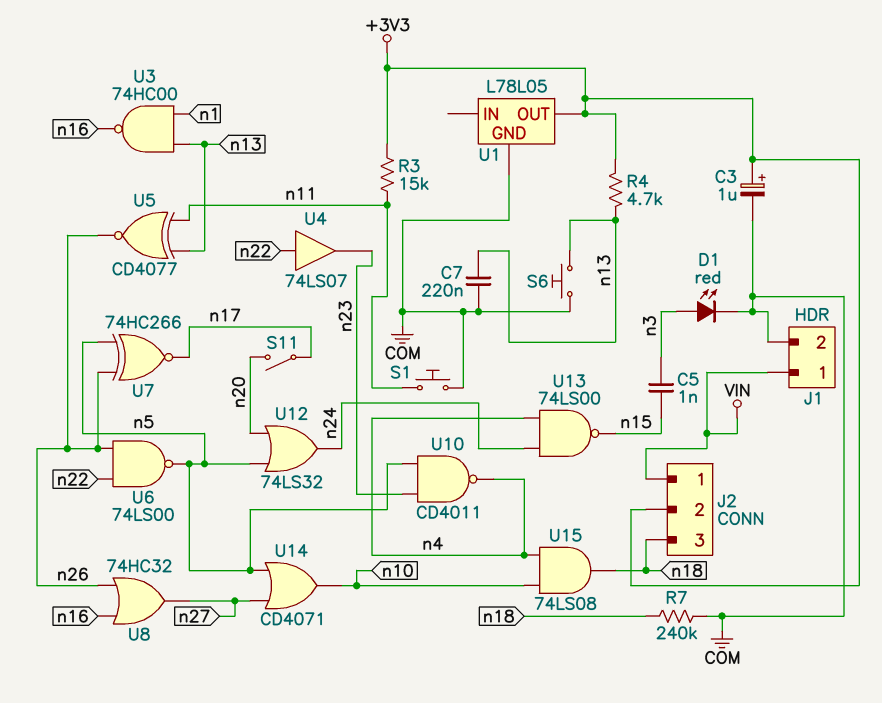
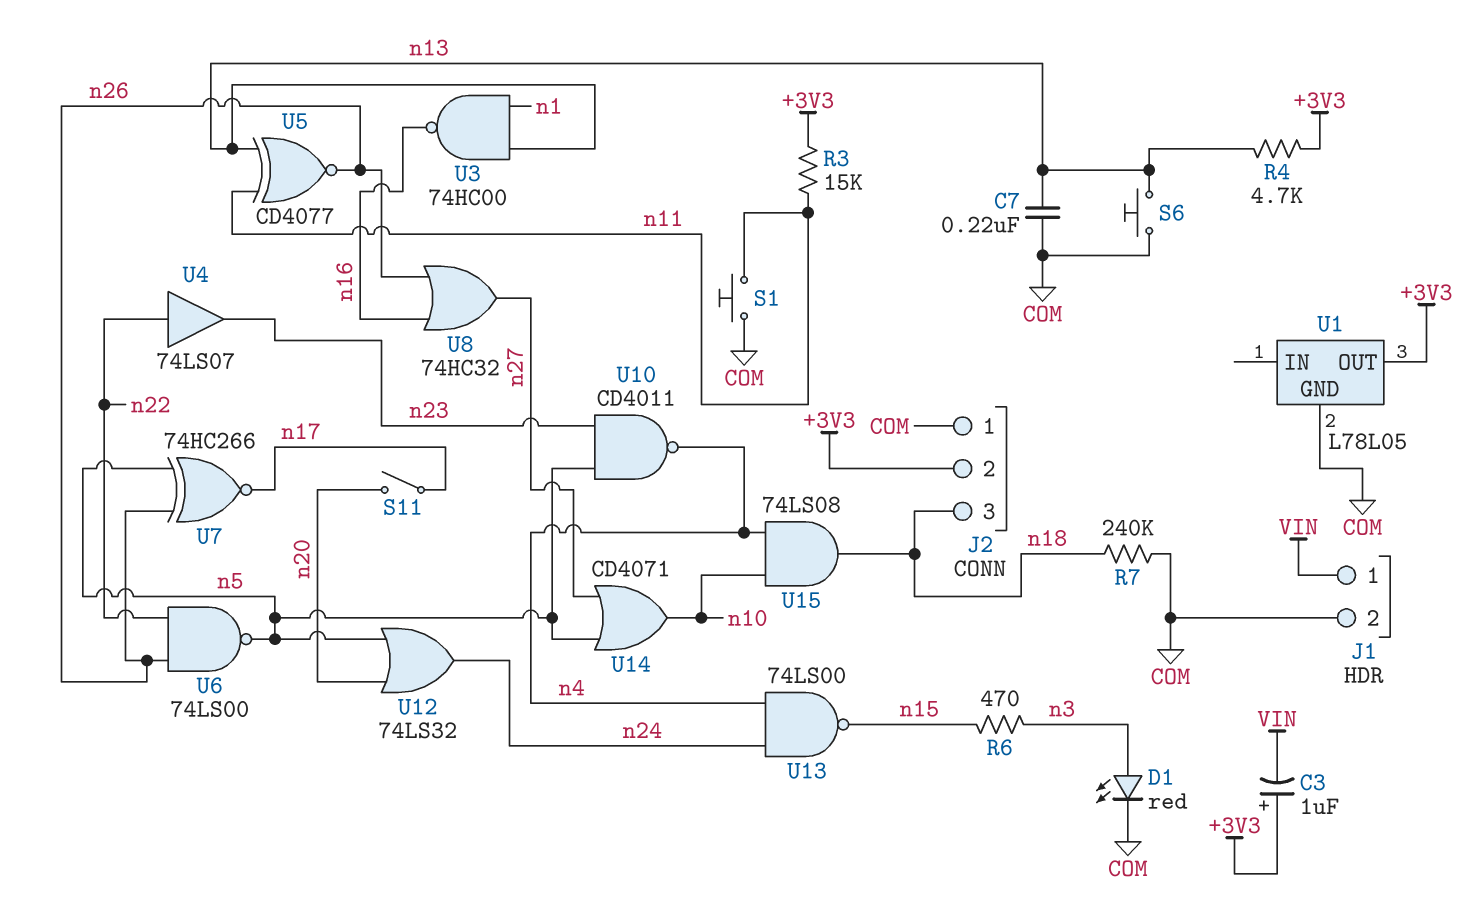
C3: 1uF (plus +3V3, minus COM) -> 1uF (plus +3V3, minus VIN)
C5: 1nF (n3, n15) -> none
J2 pin 1: VIN -> COM
R6: none -> 470 (n3, n15)

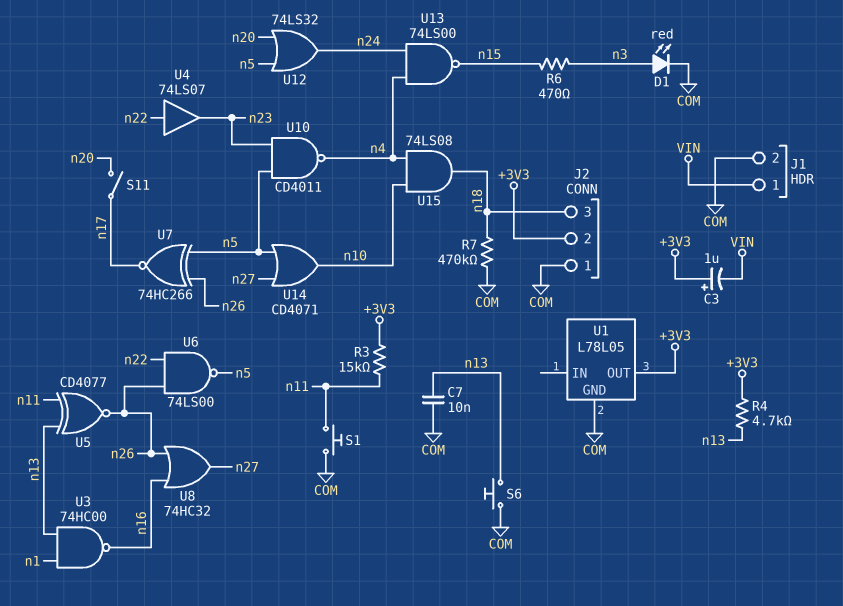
C7: 220nF (COM, n13) -> 10nF (COM, n13)
R7: 240k (COM, n18) -> 470k (COM, n18)

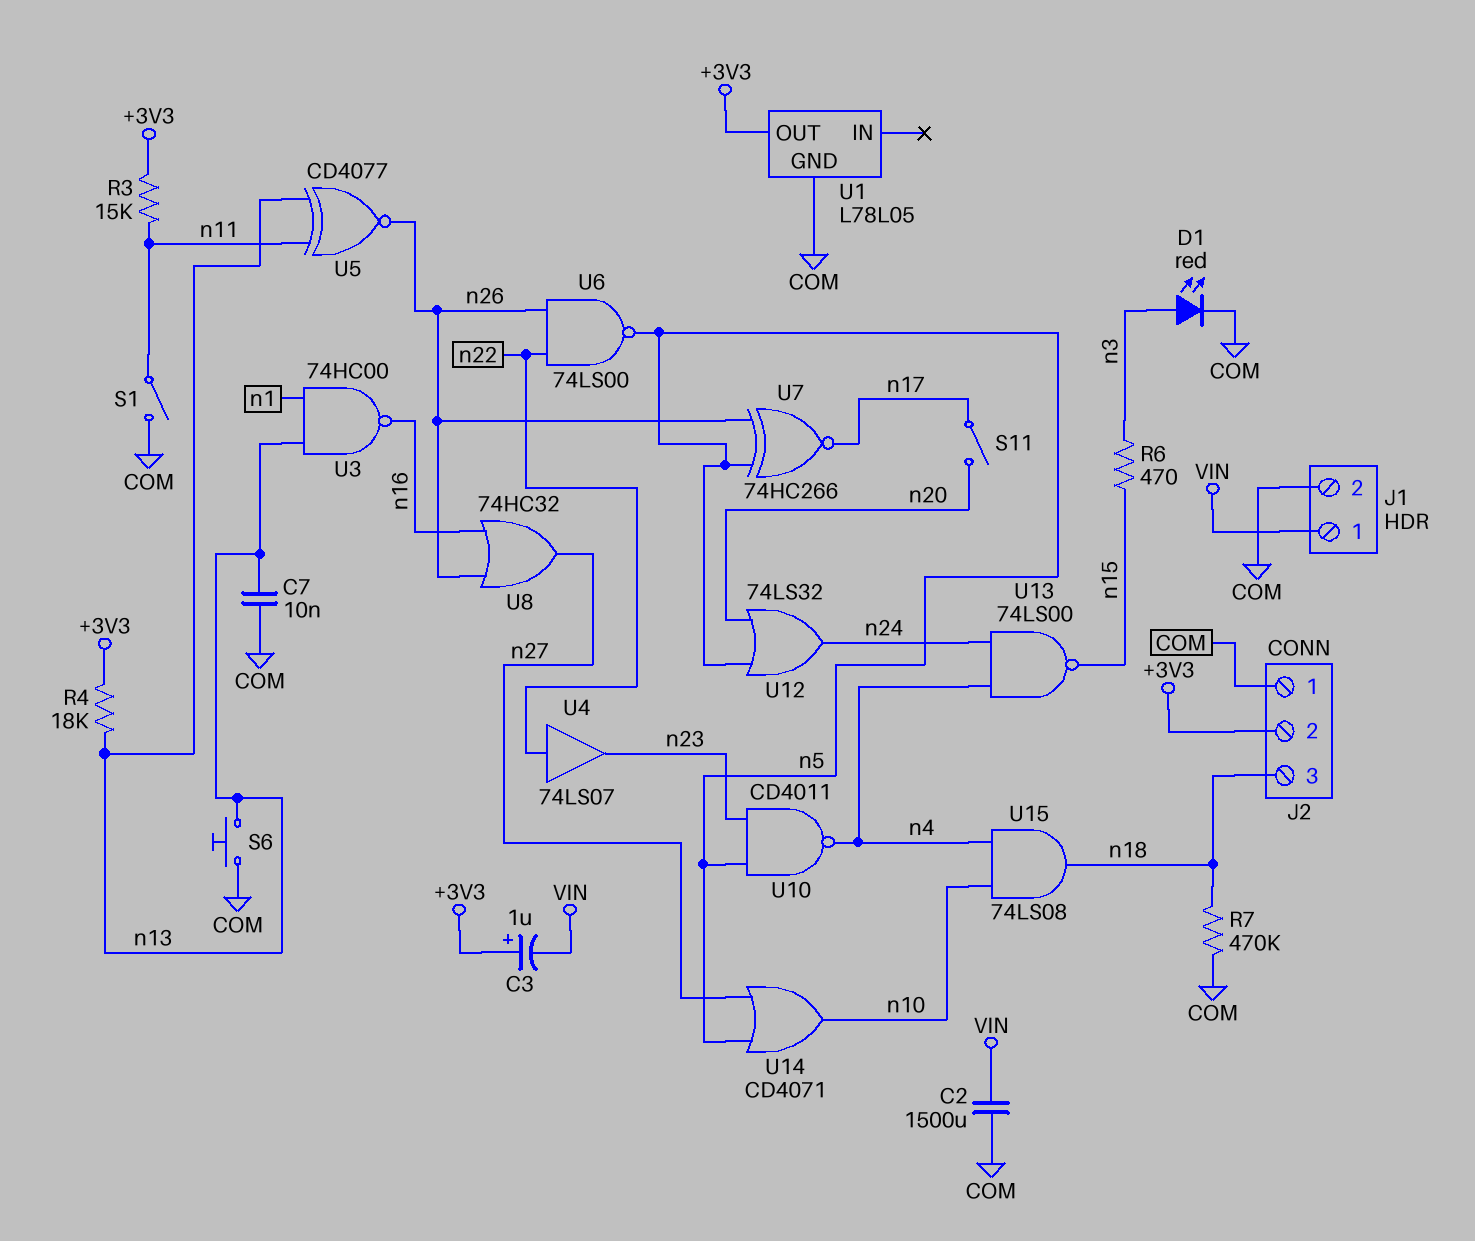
C2: none -> 1500uF (COM, VIN)
R4: 4.7k (+3V3, n13) -> 18k (+3V3, n13)
S1: button (COM, n11) -> switch (COM, n11)

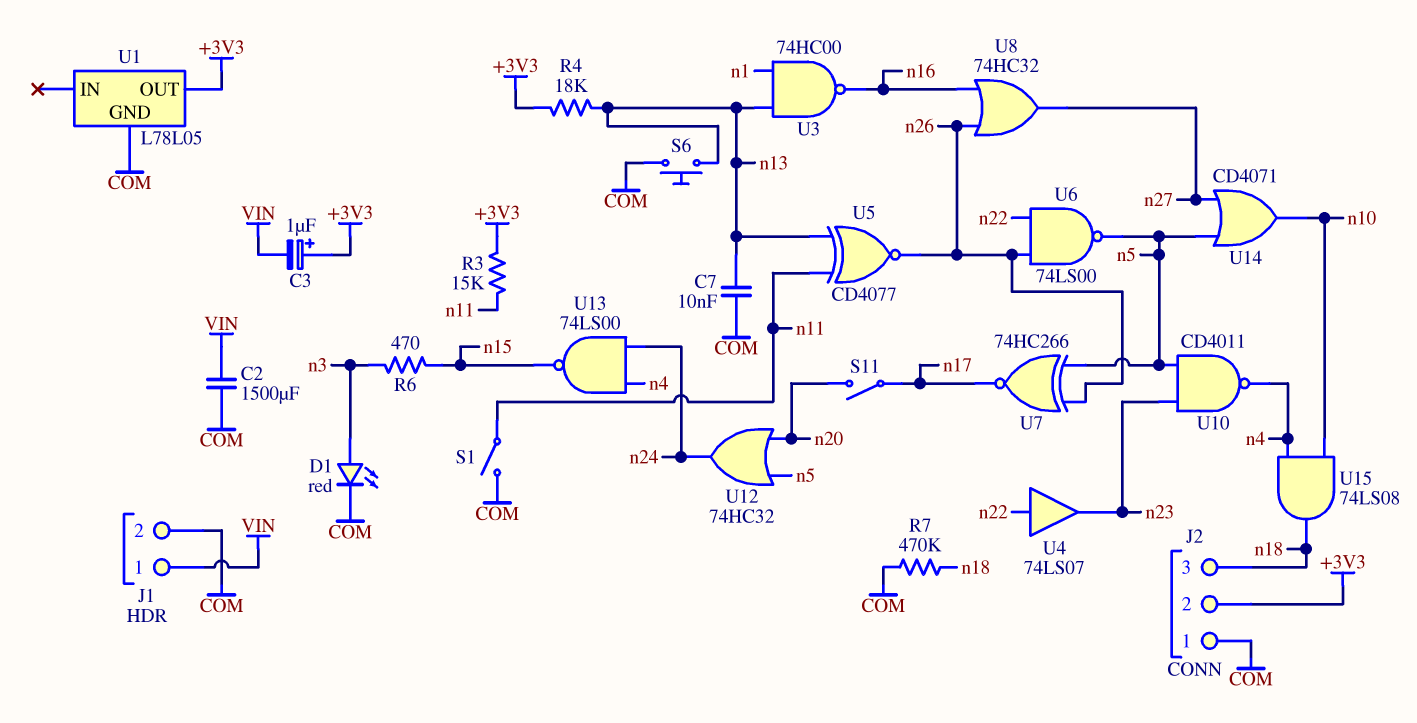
U12: OR 74LS32 (in n5, in n20, out n24) -> OR 74HC32 (in n5, in n20, out n24)

